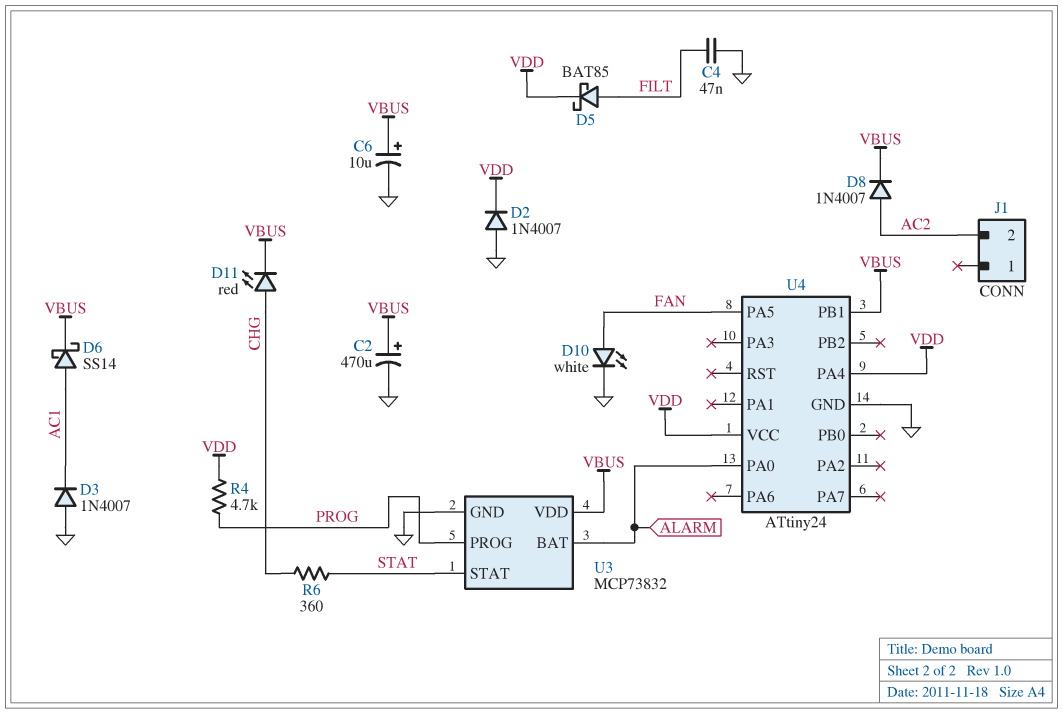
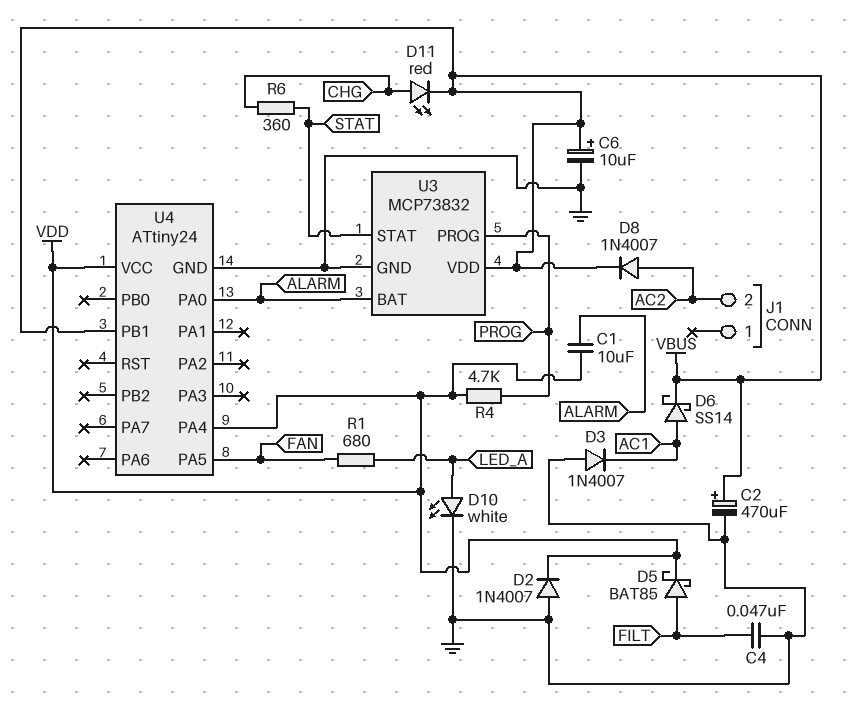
C1: none -> 10uF (ALARM, VDD)
D10: LED white (A FAN, K GND) -> LED white (A LED_A, K GND)
R1: none -> 680 (FAN, LED_A)

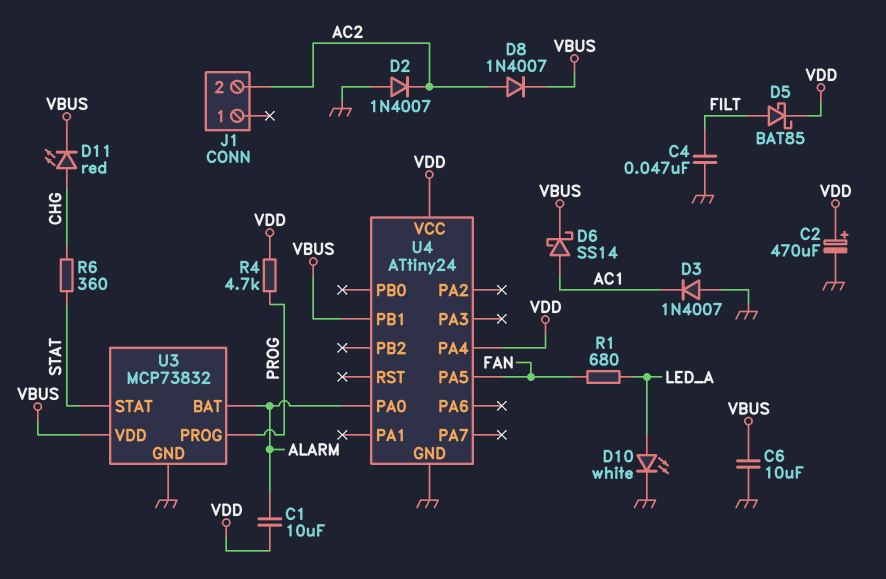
C2: 470uF (plus VBUS, minus GND) -> 470uF (plus VDD, minus GND)
C6: 10uF (plus VBUS, minus GND) -> 10uF (GND, VBUS)
D2: diode 1N4007 (A GND, K VDD) -> diode 1N4007 (A GND, K AC2)

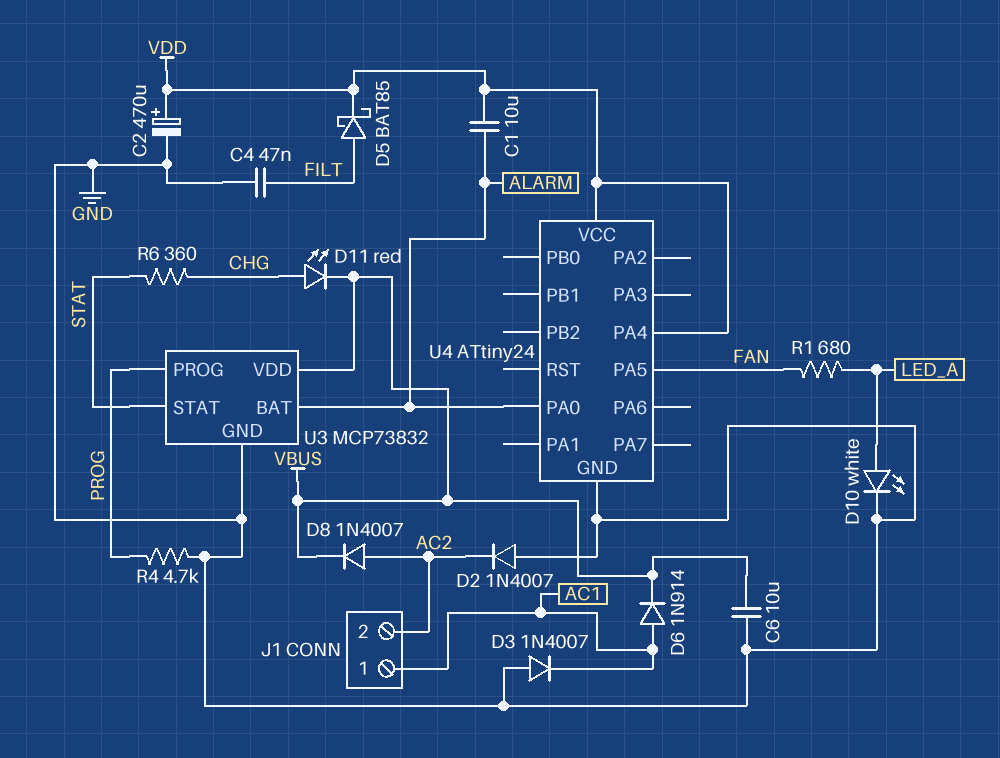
D6: schottky SS14 (A AC1, K VBUS) -> diode 1N914 (A AC1, K VBUS)
J1 pin 1: none -> AC1
R4: 4.7k (PROG, VDD) -> 4.7k (GND, PROG)
U4 pin PB1: VBUS -> none

